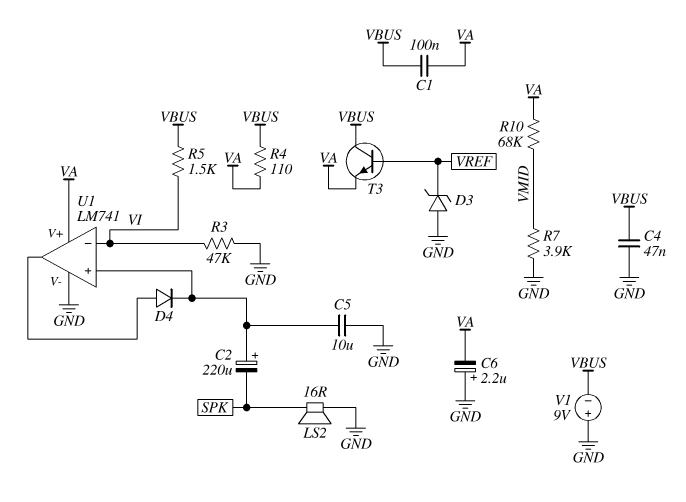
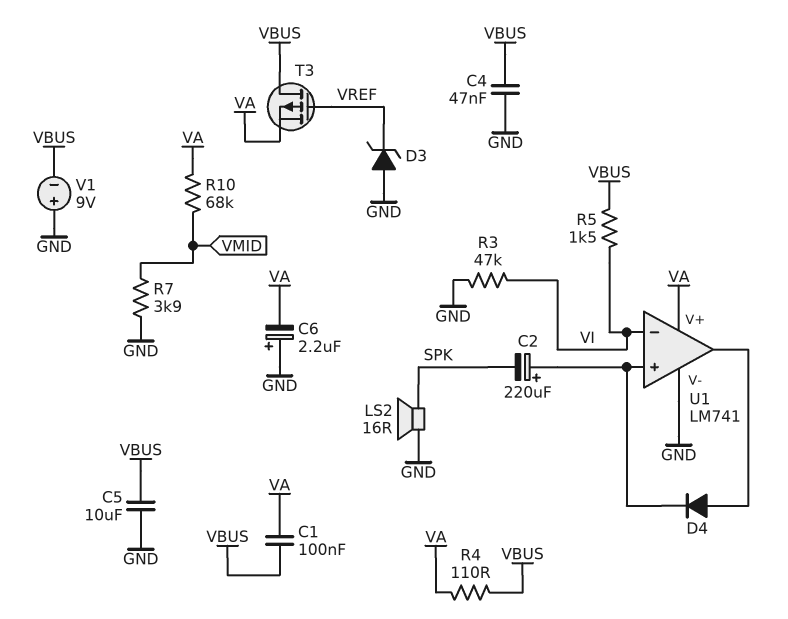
C5: 10uF (GND, U1/in+) -> 10uF (GND, VBUS)
T3: NPN (B VREF, C VBUS, E VA) -> PMOS (G VREF, D VBUS, S VA)

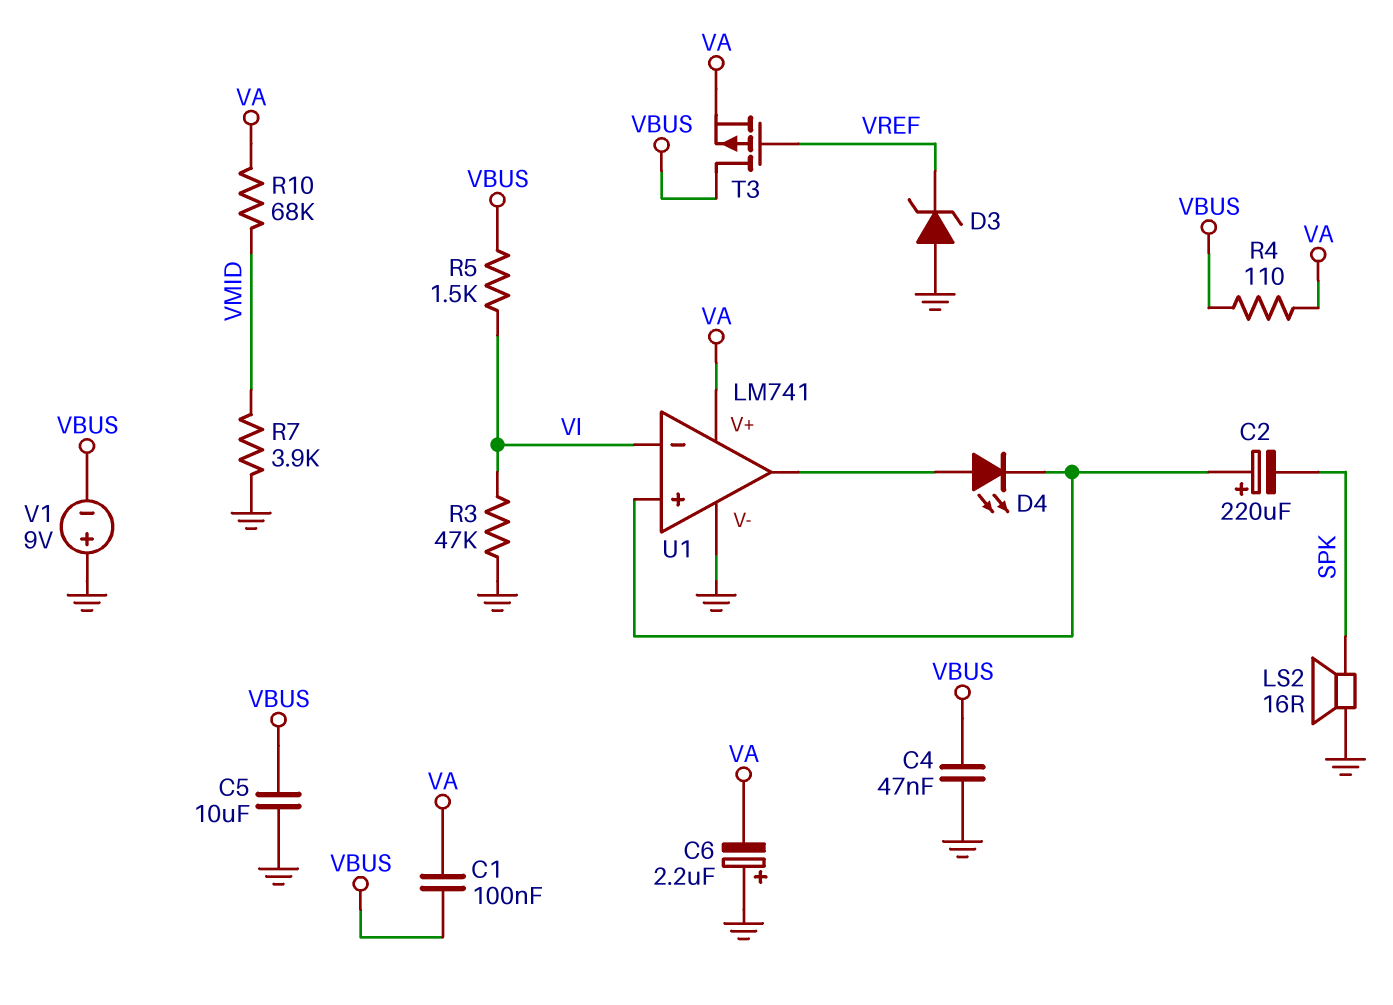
D4: diode (A U1/out, K U1/in+) -> LED (A U1/out, K U1/in+)

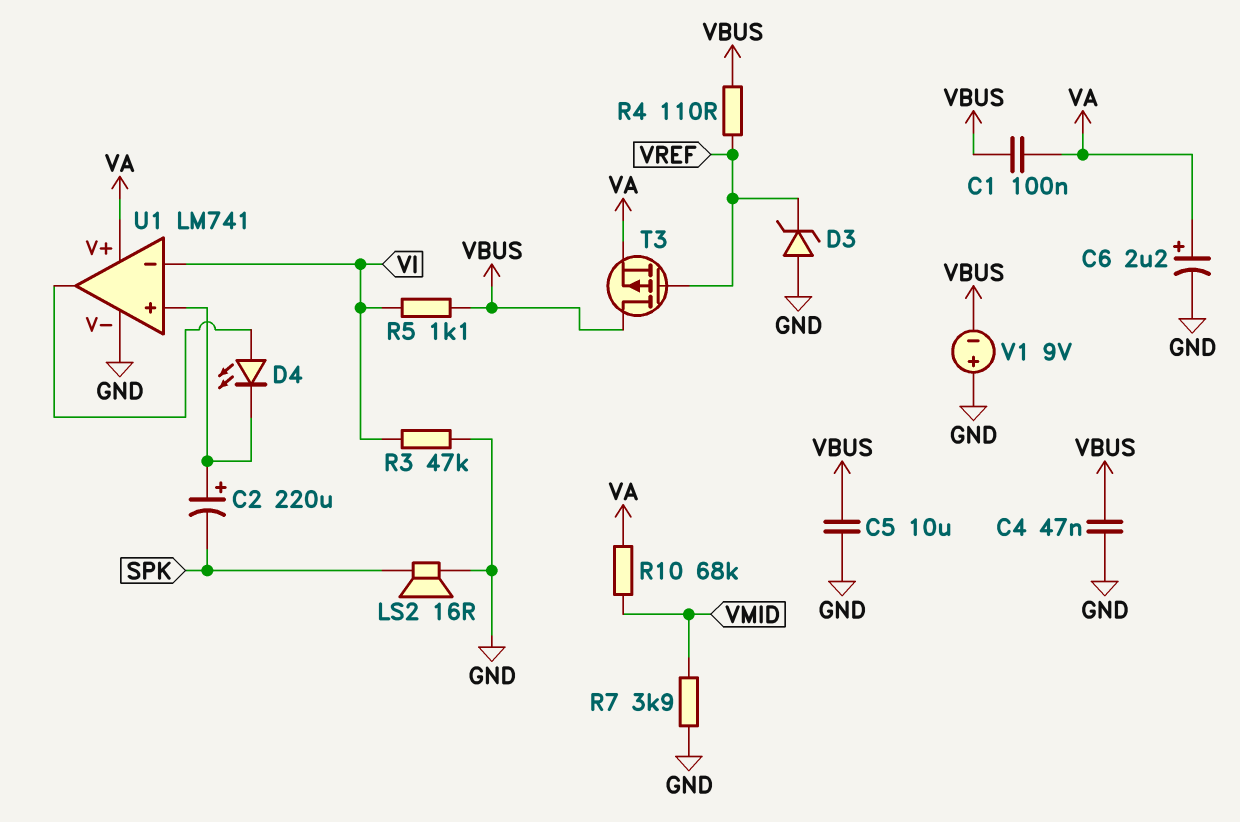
C6: 2.2uF (plus GND, minus VA) -> 2.2uF (plus VA, minus GND)
R4: 110 (VA, VBUS) -> 110 (VBUS, VREF)
R5: 1.5k (VBUS, VI) -> 1.1k (VBUS, VI)

